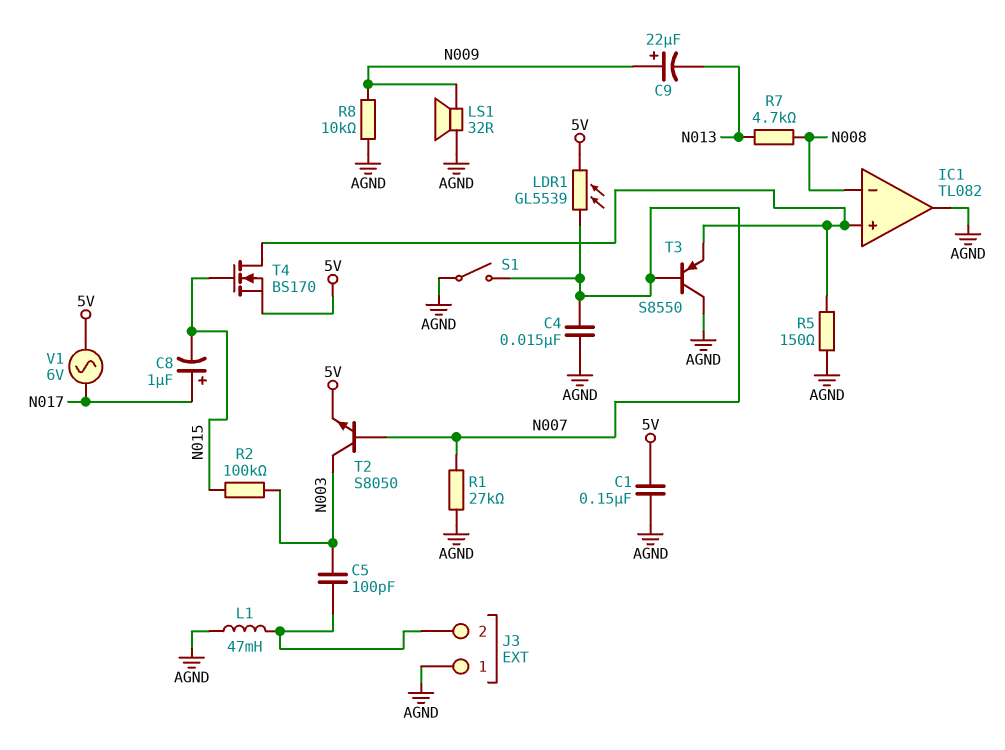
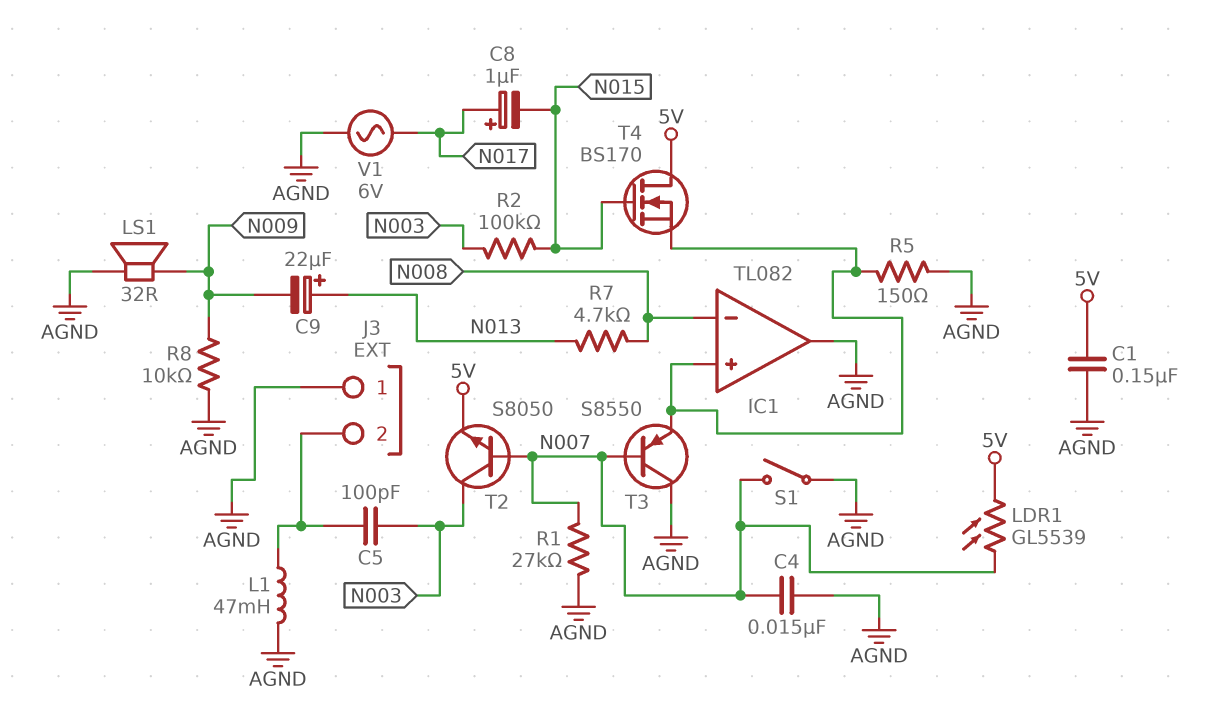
C9: 22uF (plus N009, minus N013) -> 22uF (plus N013, minus N009)
T4: NMOS BS170 (G N015, D IC1/in+, S 5V) -> NMOS BS170 (G N015, D 5V, S IC1/in+)
V1: AC 6V (5V, N017) -> AC 6V (AGND, N017)

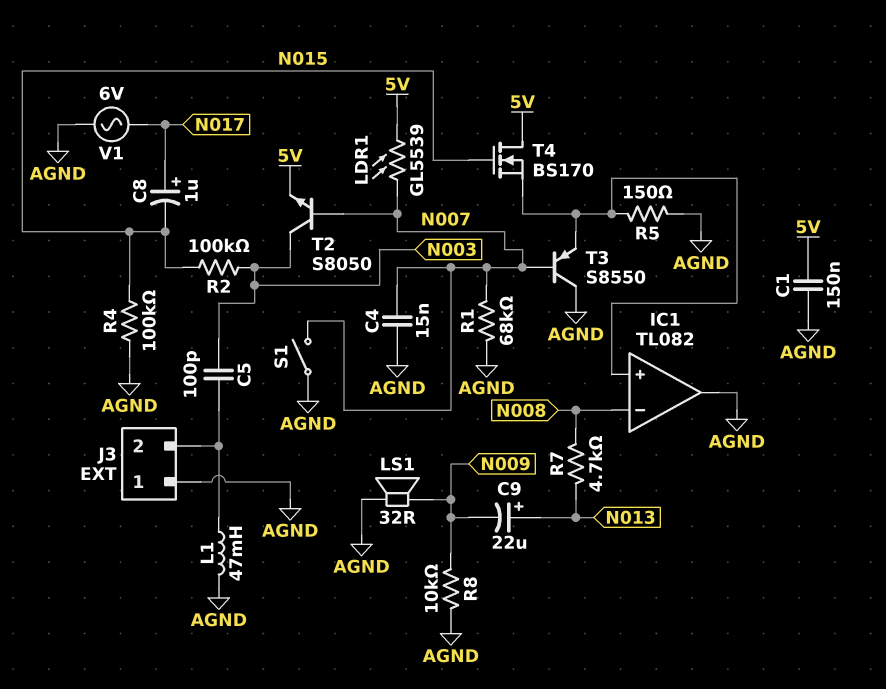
R1: 27k (AGND, N007) -> 68k (AGND, N007)
R4: none -> 100k (AGND, N015)

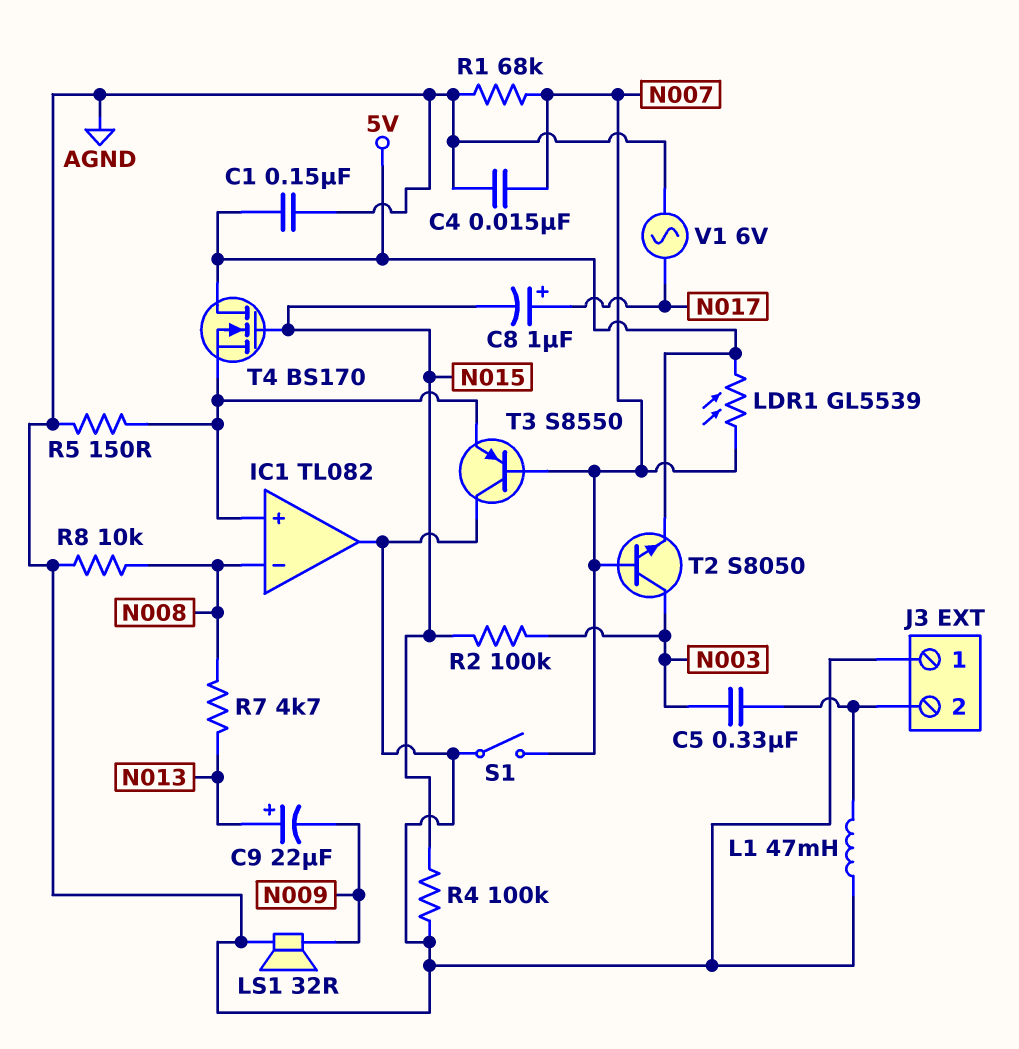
C5: 100pF (J3/2, N003) -> 330nF (J3/2, N003)
R8: 10k (AGND, N009) -> 10k (AGND, N008)

